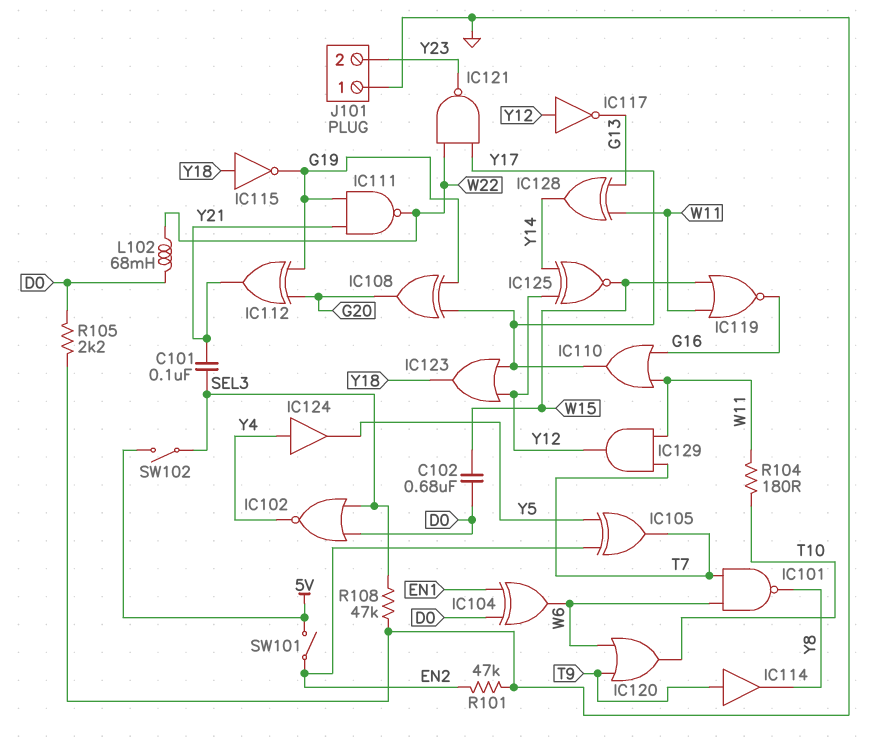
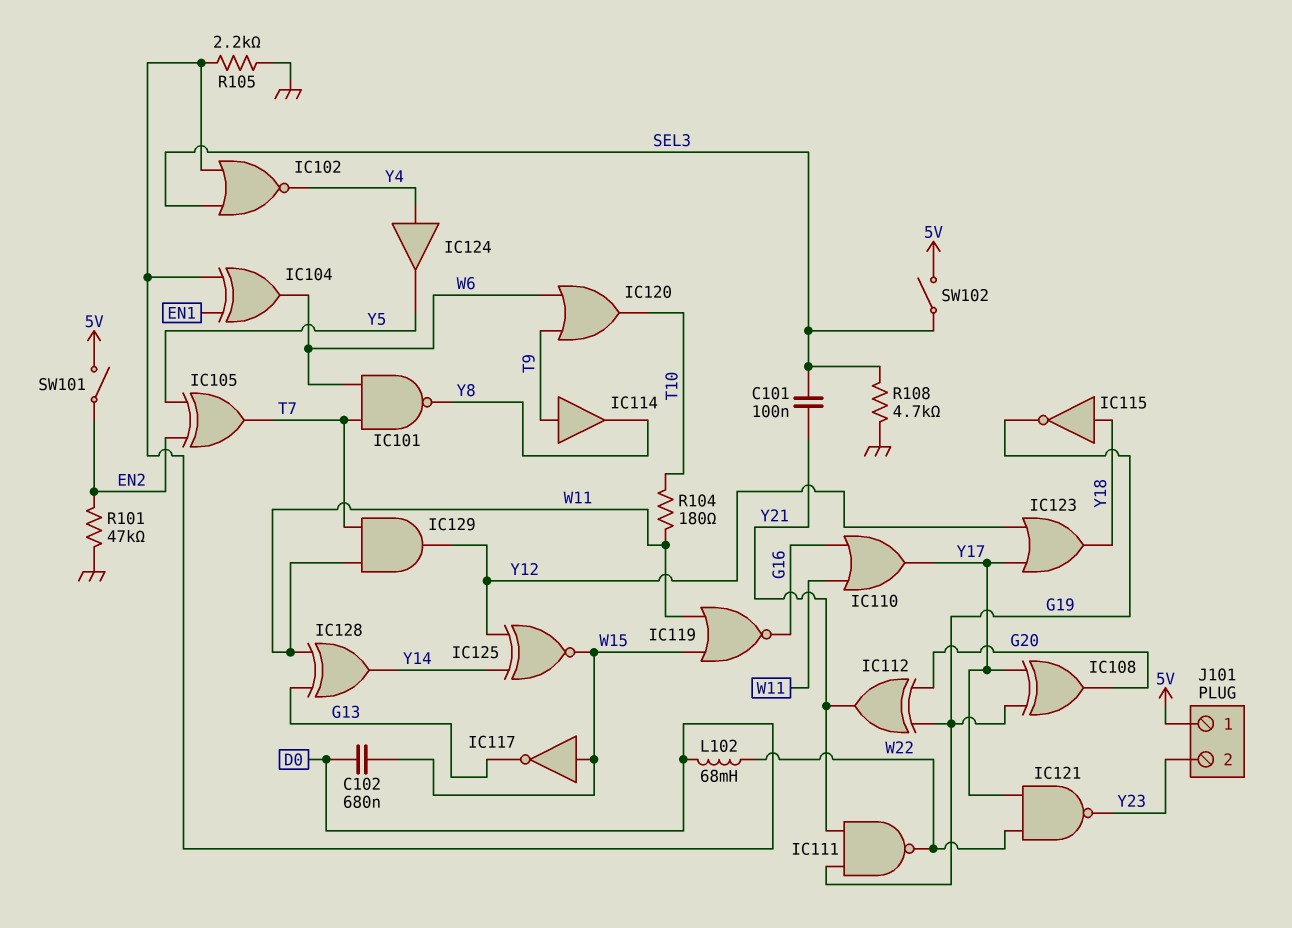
IC117: NOT (in Y12, out G13) -> NOT (in W15, out G13)
J101 pin 1: GND -> 5V
R108: 47k (GND, SEL3) -> 4.7k (GND, SEL3)

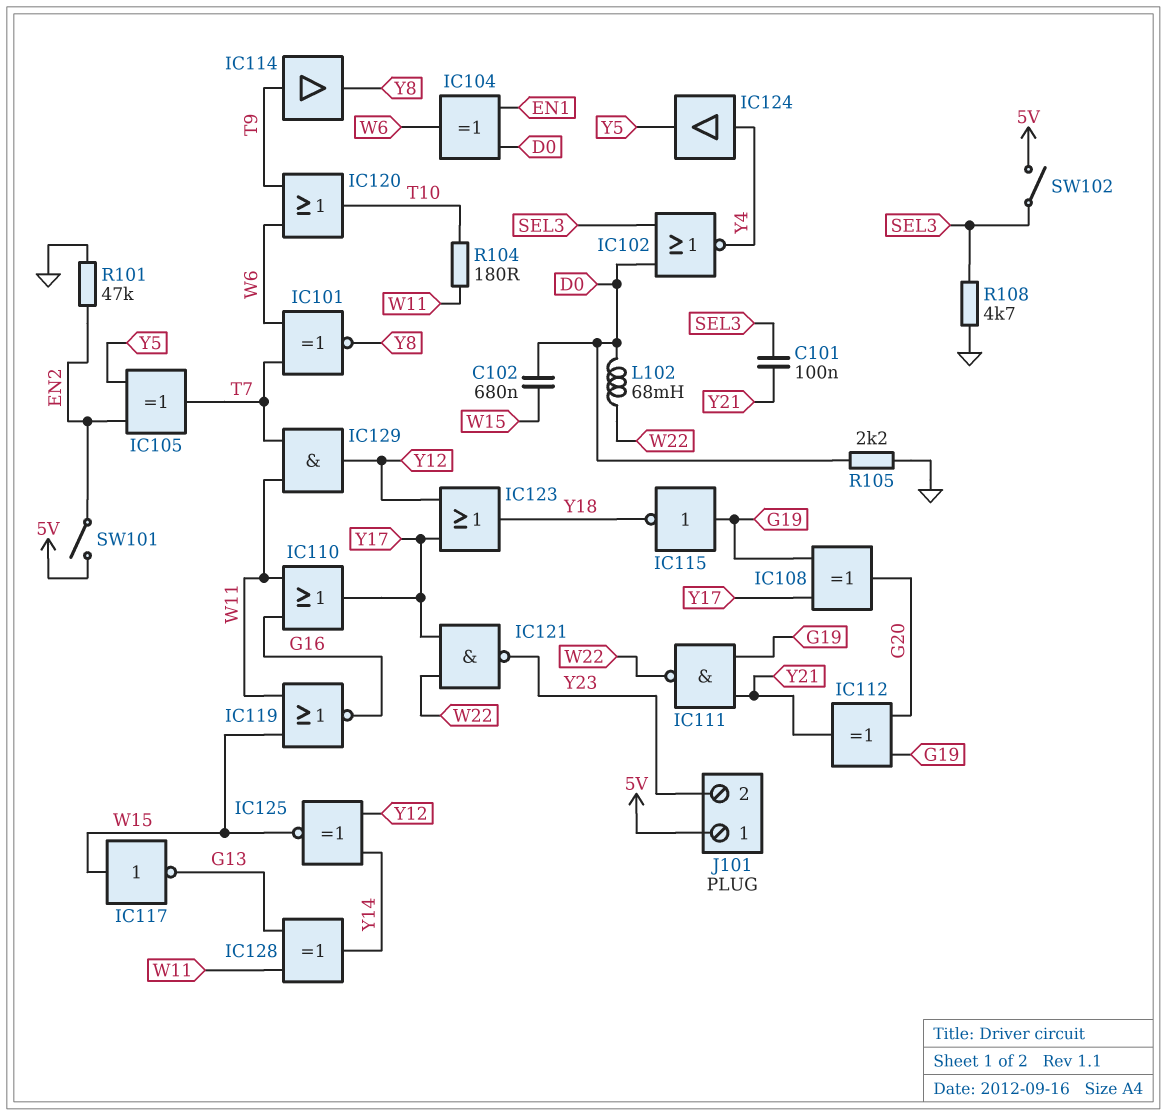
IC101: NAND (in T7, in W6, out Y8) -> XNOR (in T7, in W6, out Y8)
IC115: NOT (in Y18, out G19) -> NOT (in G19, out Y18)

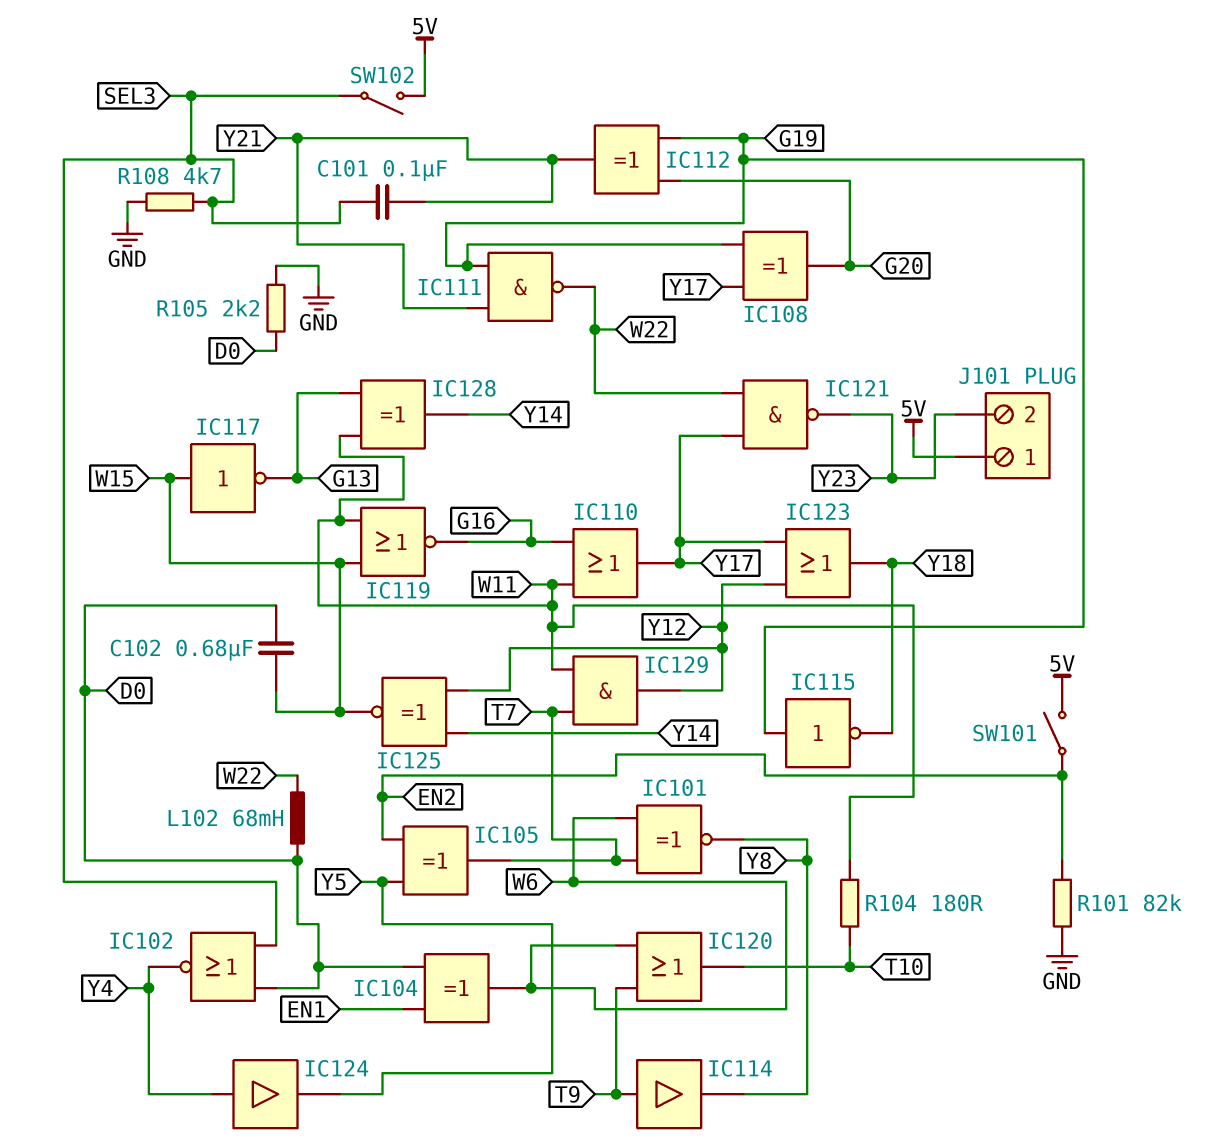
R101: 47k (EN2, GND) -> 82k (EN2, GND)

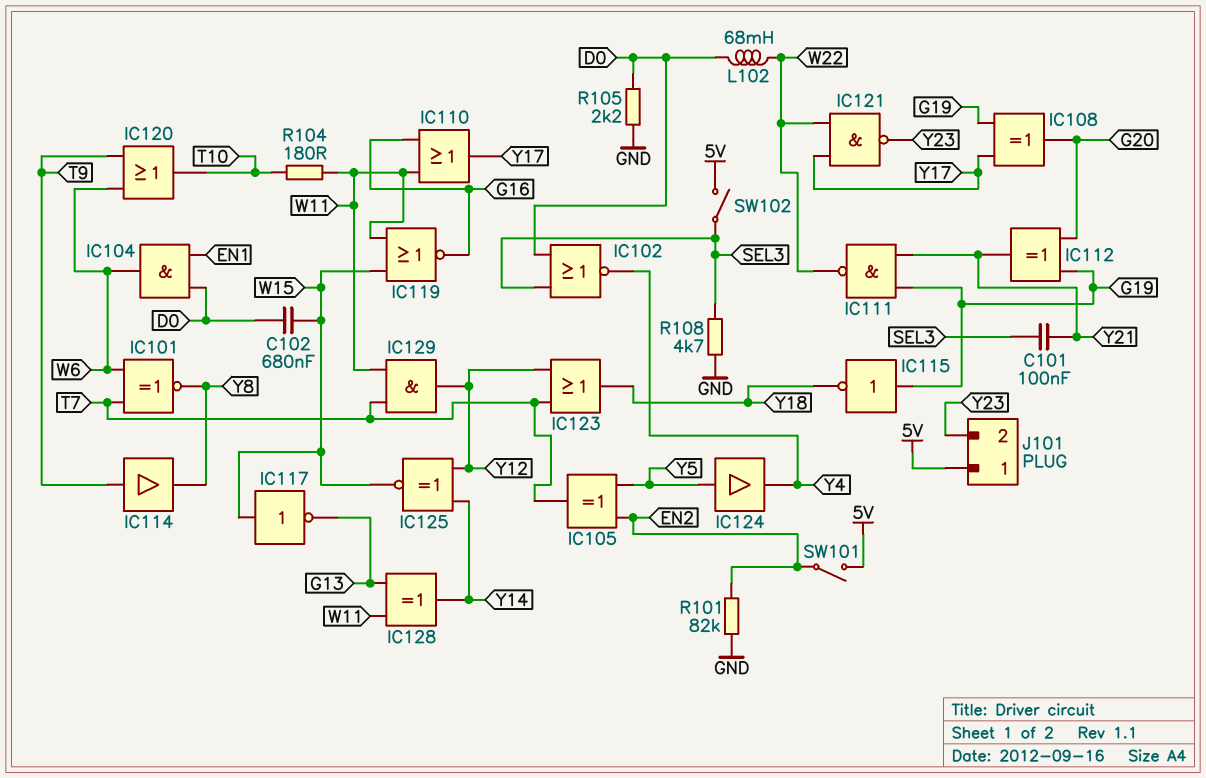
IC104: XOR (in D0, in EN1, out W6) -> AND (in D0, in EN1, out W6)
IC123: OR (in Y12, in Y17, out Y18) -> OR (in T7, in Y12, out Y18)
IC124: buffer (in Y4, out Y5) -> buffer (in Y5, out Y4)

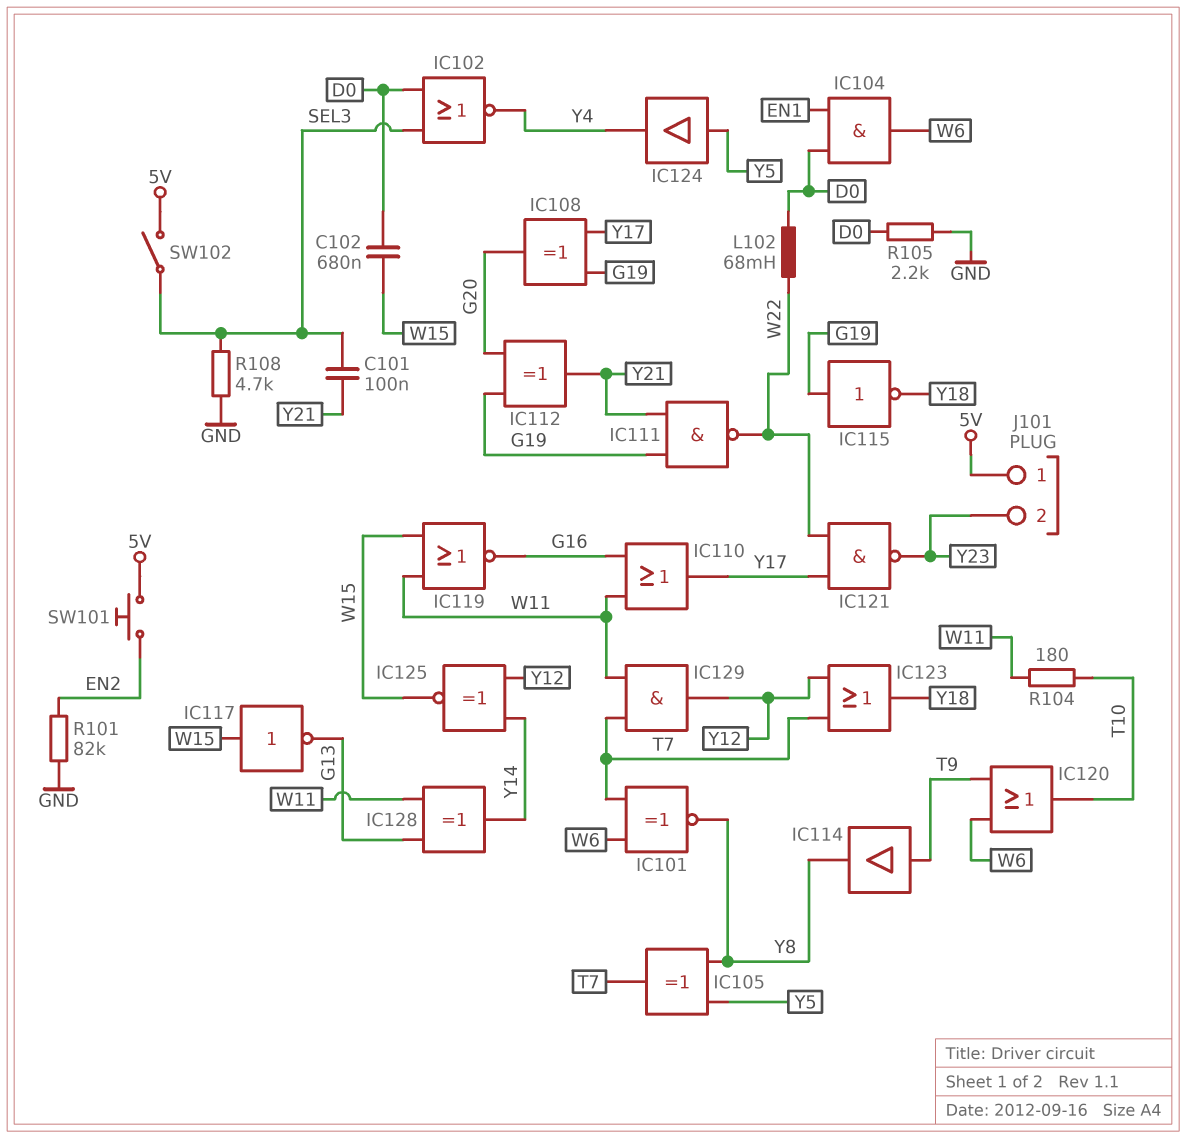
IC105: XOR (in EN2, in Y5, out T7) -> XOR (in Y5, in Y8, out T7)
SW101: switch (5V, EN2) -> button (5V, EN2)

